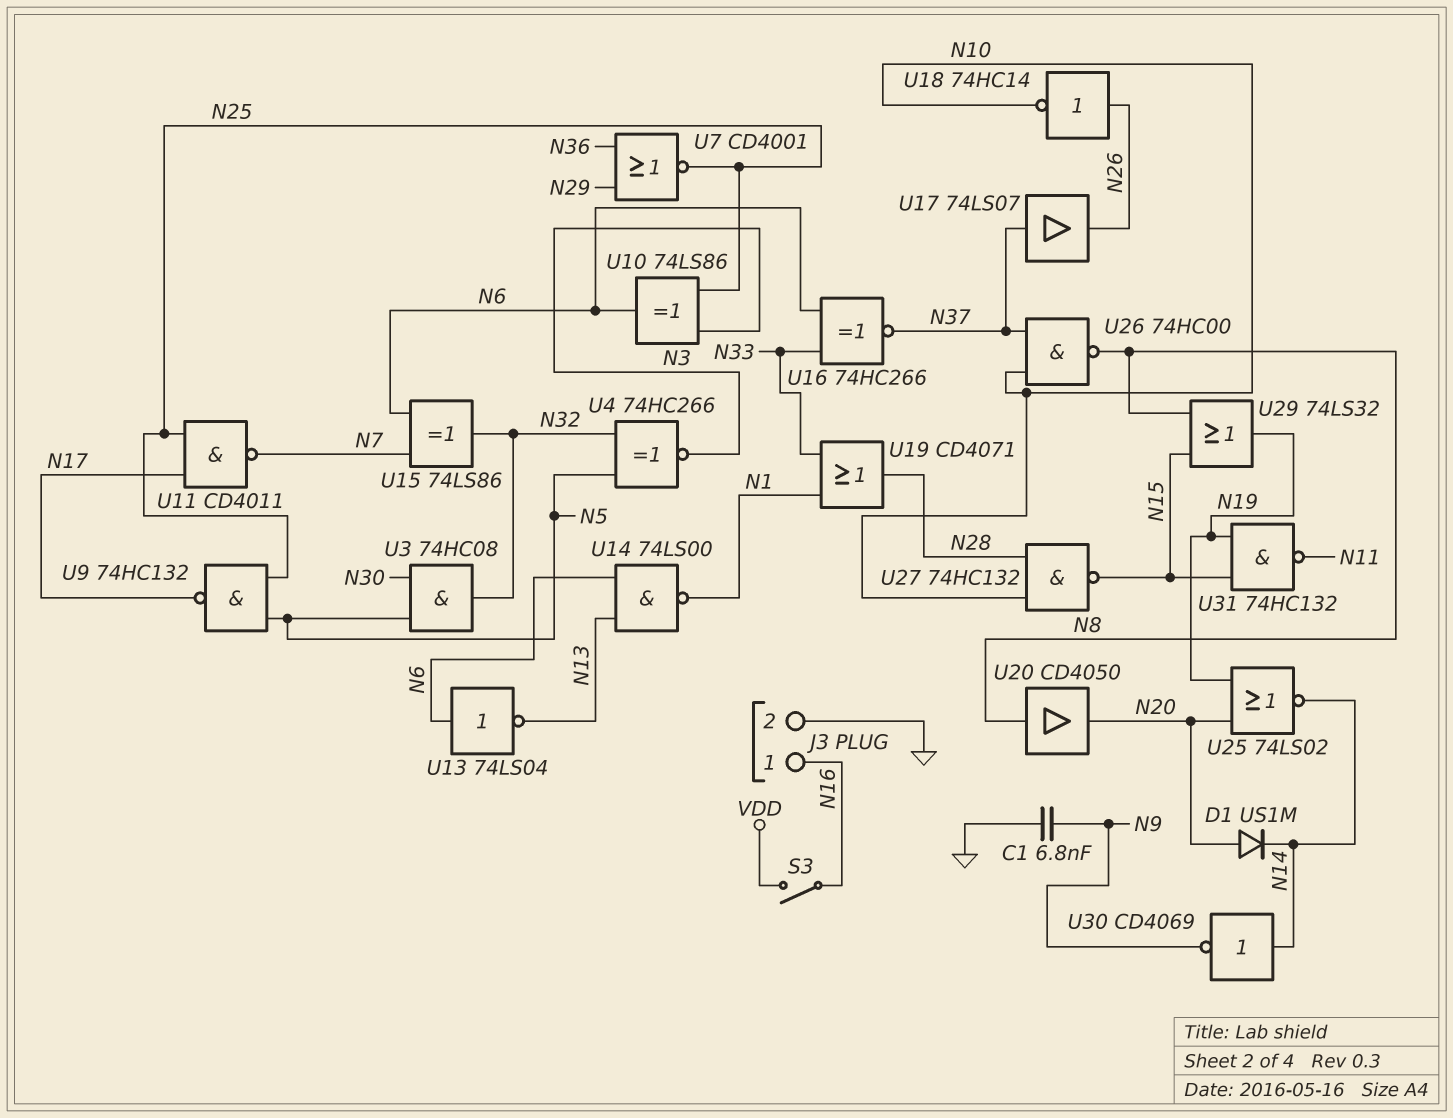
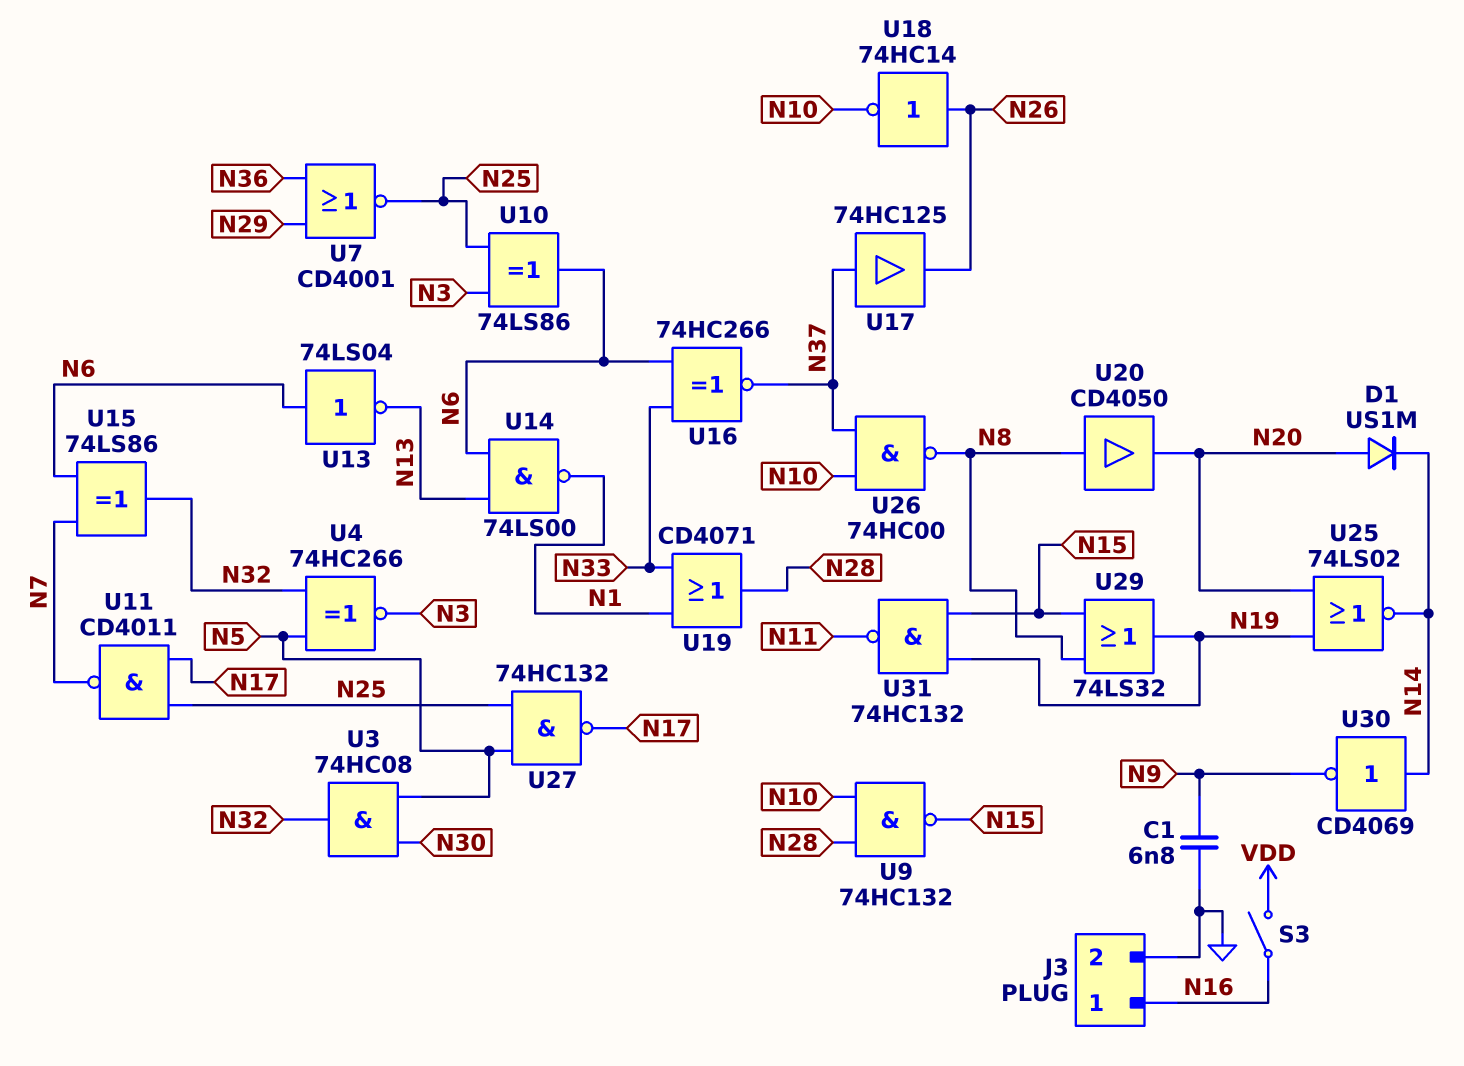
U9: NAND 74HC132 (in N5, in N25, out N17) -> NAND 74HC132 (in N10, in N28, out N15)
U17: buffer 74LS07 (in N37, out N26) -> buffer 74HC125 (in N37, out N26)
U27: NAND 74HC132 (in N10, in N28, out N15) -> NAND 74HC132 (in N5, in N25, out N17)

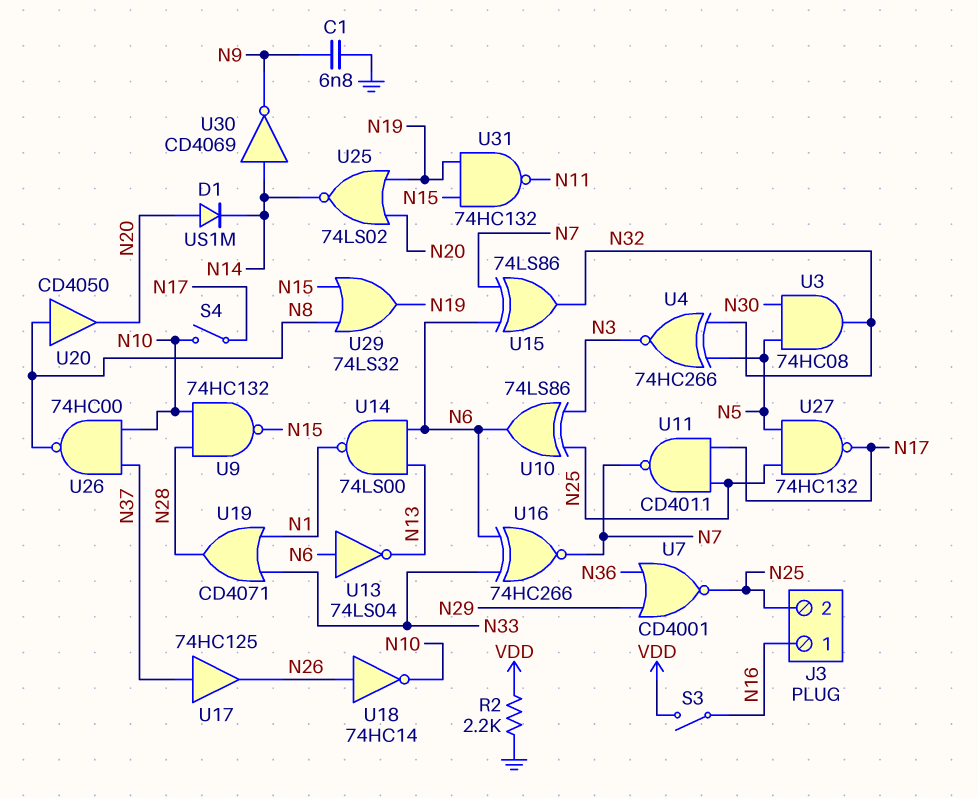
J3 pin 2: GND -> N25
R2: none -> 2.2k (GND, VDD)
S4: none -> switch (N10, N17)
U16: XNOR 74HC266 (in N6, in N33, out N37) -> XNOR 74HC266 (in N6, in N33, out N7)

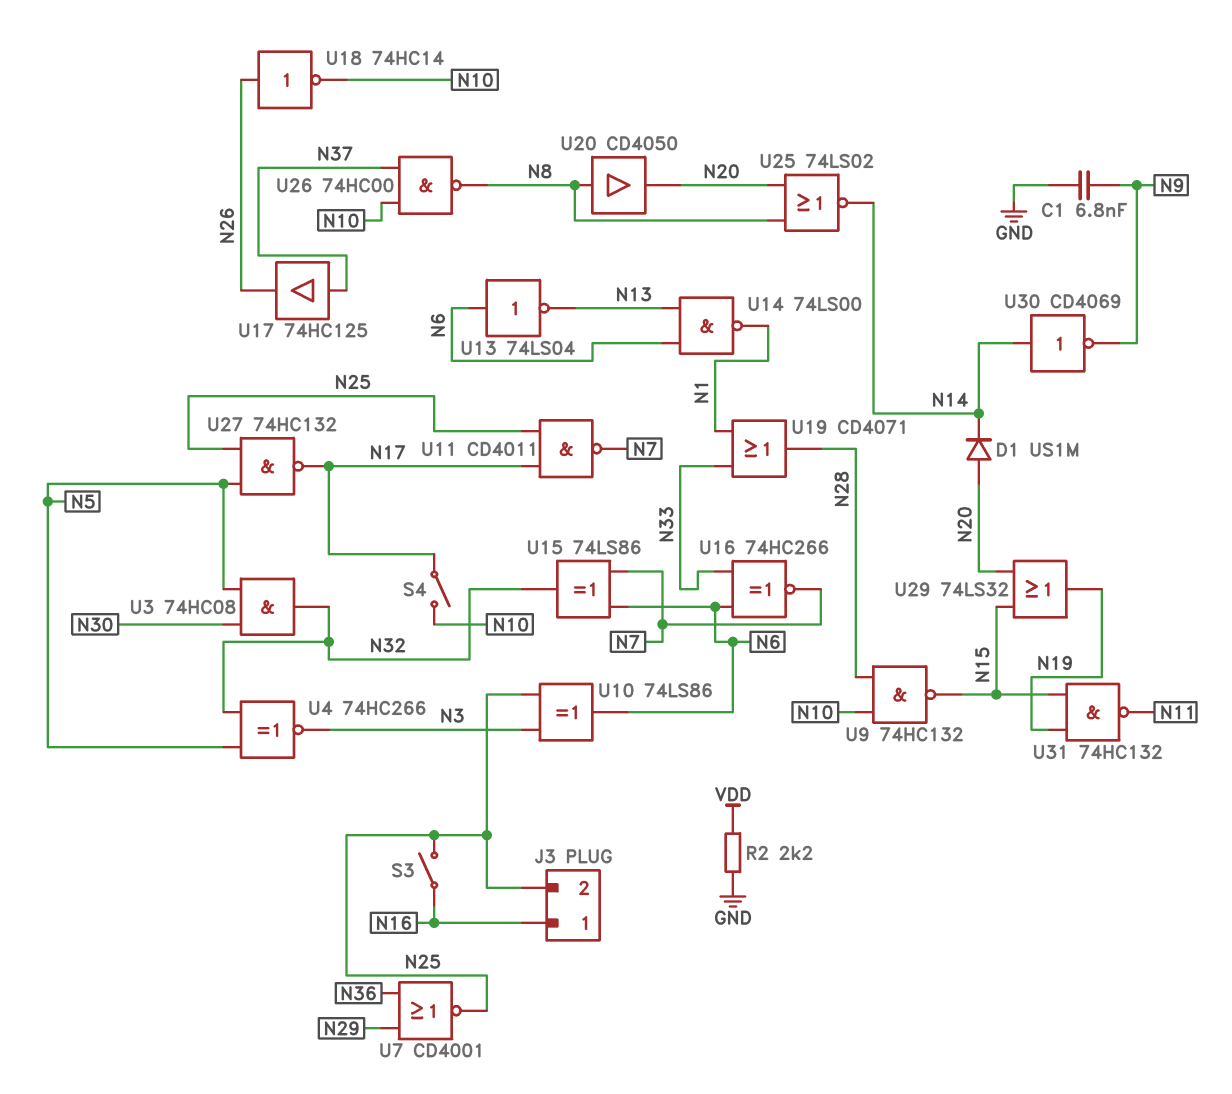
S3: switch (N16, VDD) -> switch (N16, N25)
U25: NOR 74LS02 (in N19, in N20, out N14) -> NOR 74LS02 (in N8, in N20, out N14)
U29: OR 74LS32 (in N8, in N15, out N19) -> OR 74LS32 (in N15, in N20, out N19)

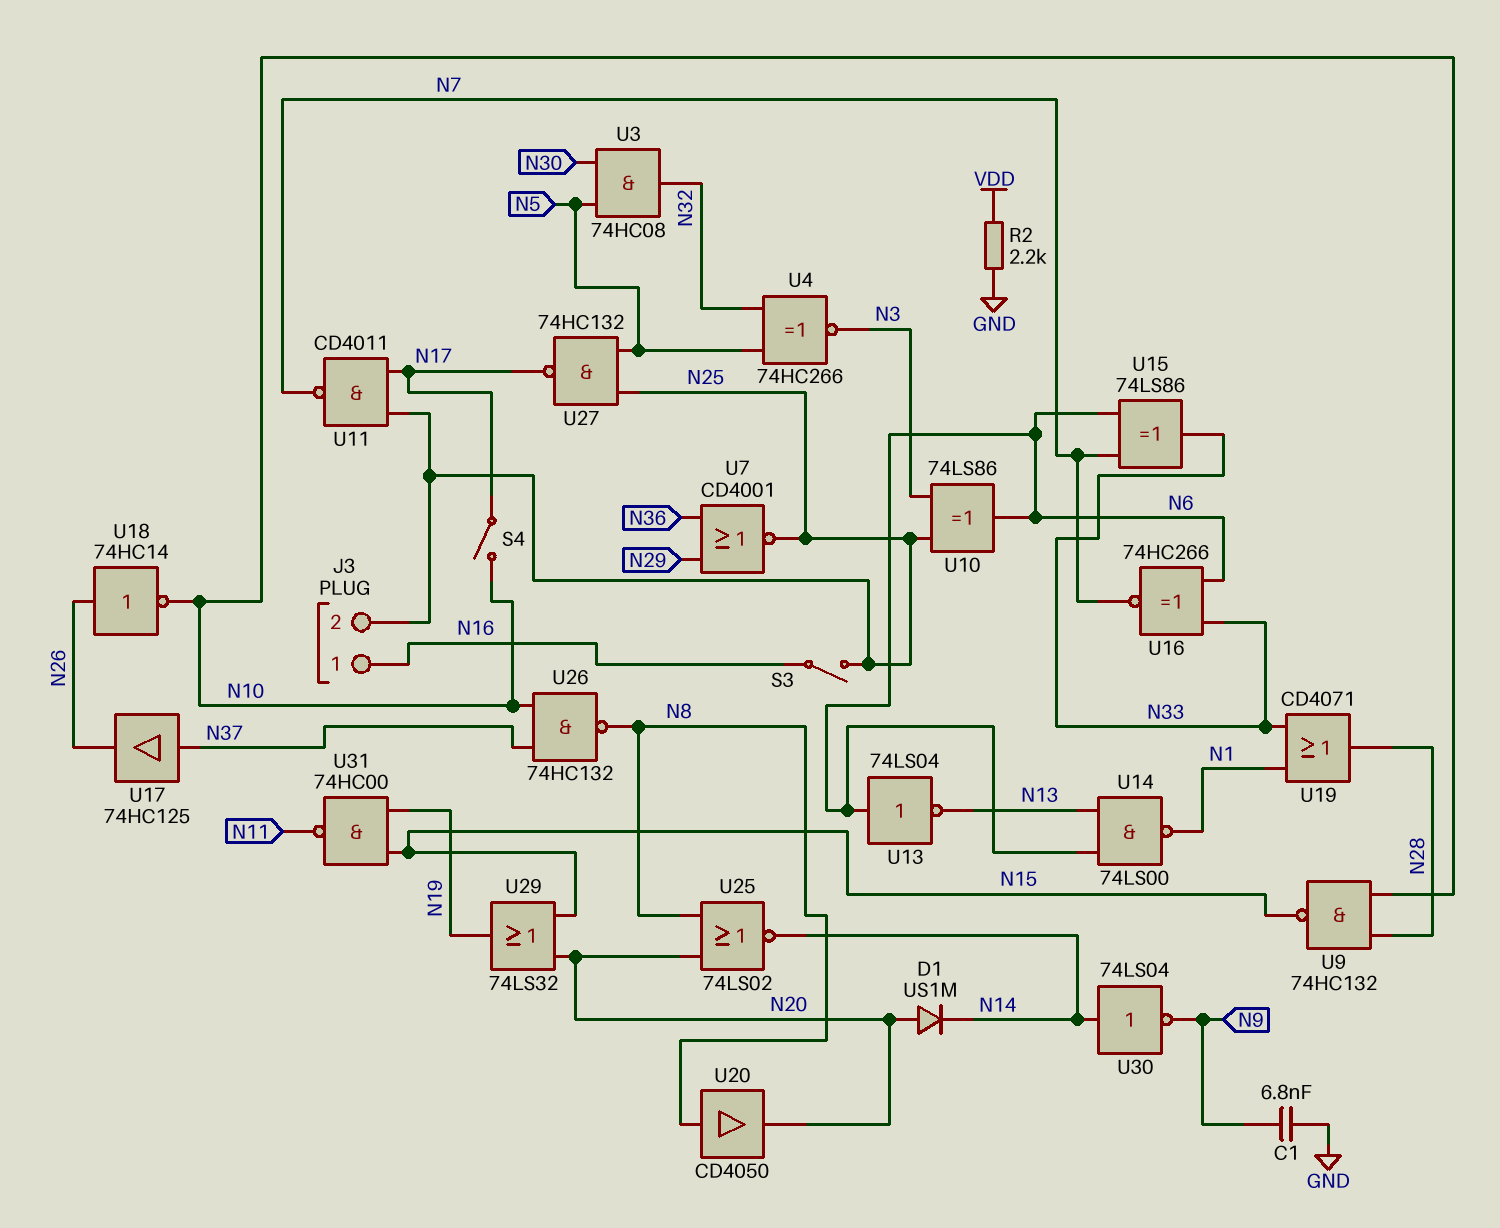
U15: XOR 74LS86 (in N6, in N7, out N32) -> XOR 74LS86 (in N6, in N7, out N33)
U26: NAND 74HC00 (in N10, in N37, out N8) -> NAND 74HC132 (in N10, in N37, out N8)
U30: NOT CD4069 (in N14, out N9) -> NOT 74LS04 (in N14, out N9)
U31: NAND 74HC132 (in N15, in N19, out N11) -> NAND 74HC00 (in N15, in N19, out N11)

